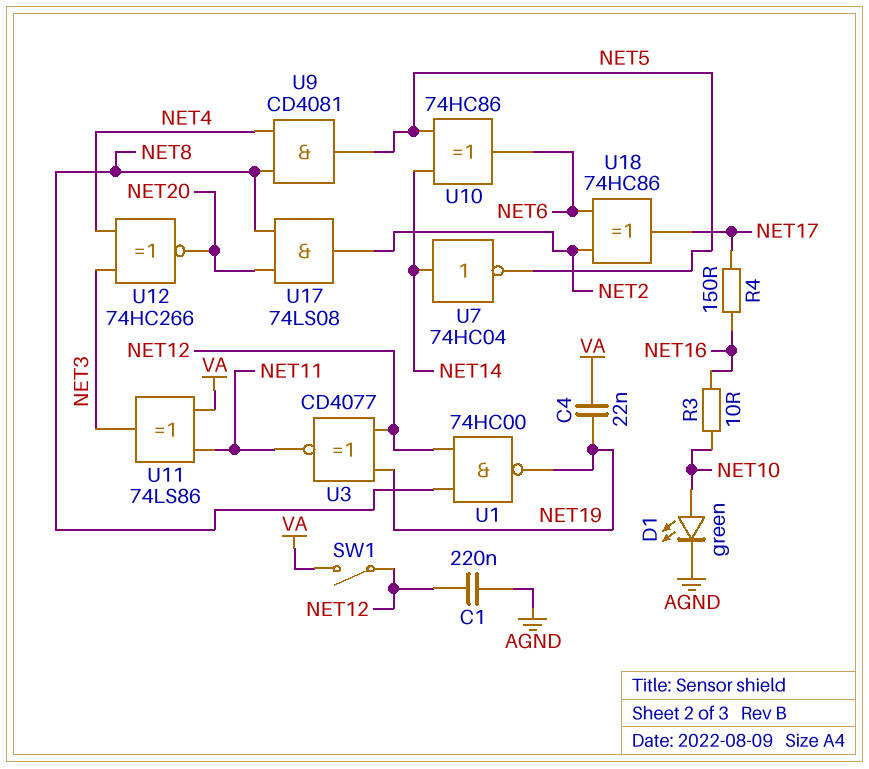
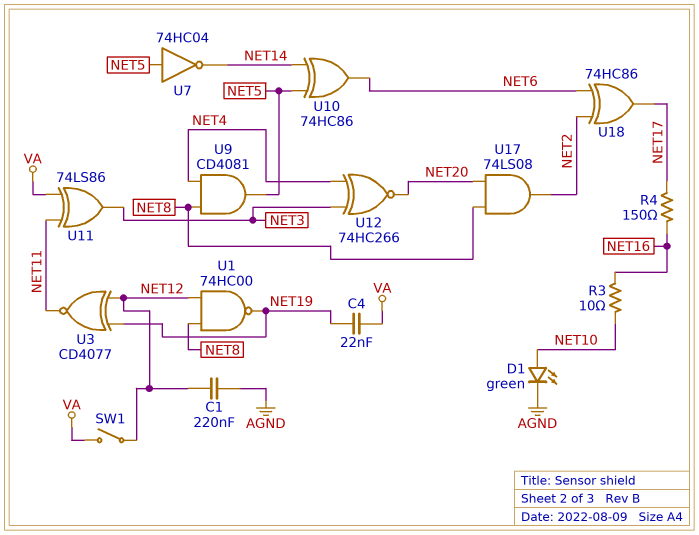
U7: NOT 74HC04 (in NET14, out NET5) -> NOT 74HC04 (in NET5, out NET14)

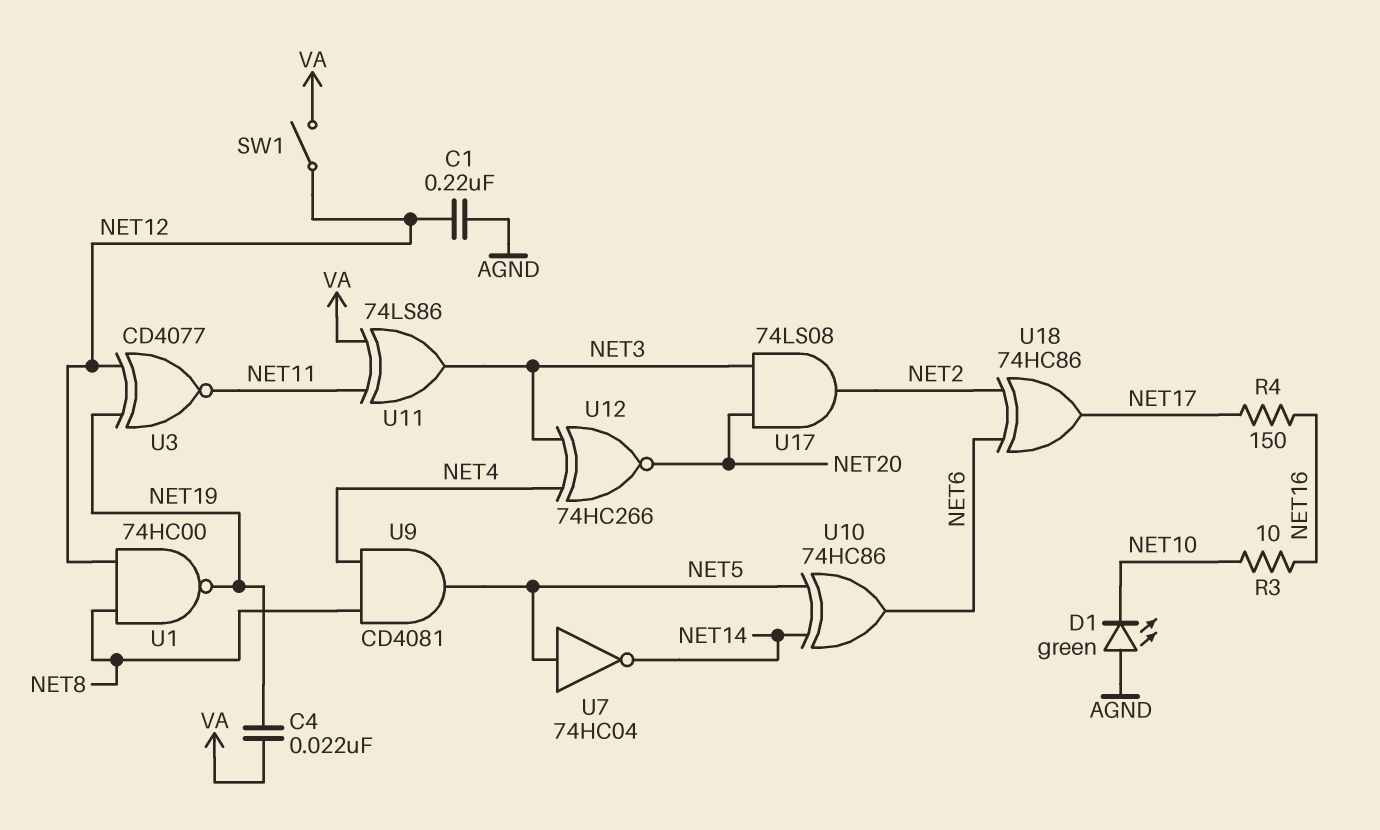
D1: LED green (A NET10, K AGND) -> LED green (A AGND, K NET10)
U17: AND 74LS08 (in NET8, in NET20, out NET2) -> AND 74LS08 (in NET3, in NET20, out NET2)

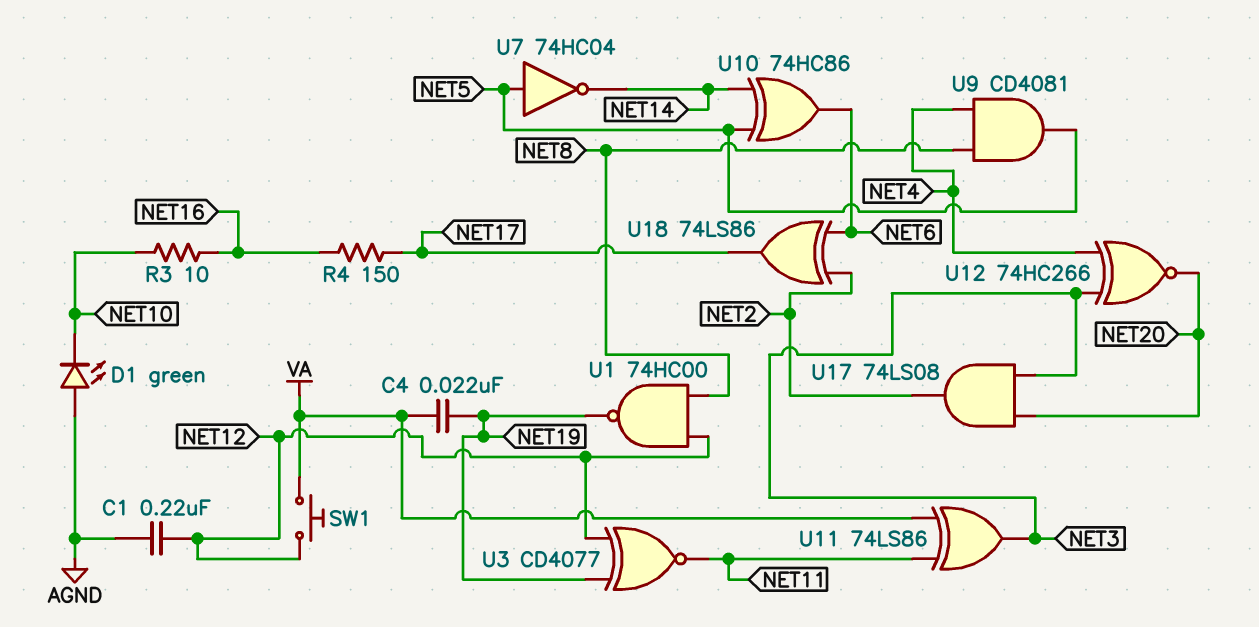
SW1: switch (NET12, VA) -> button (NET12, VA)
U18: XOR 74HC86 (in NET2, in NET6, out NET17) -> XOR 74LS86 (in NET2, in NET6, out NET17)

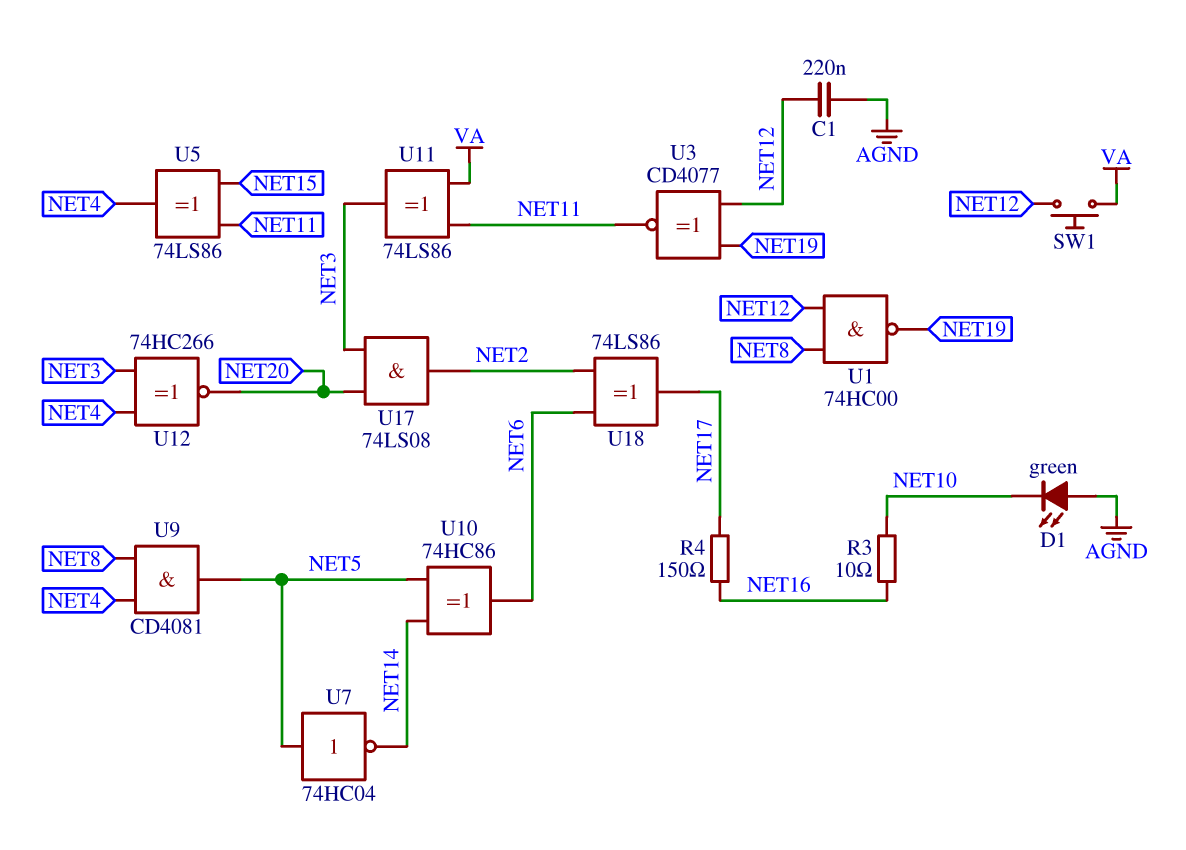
C4: 22nF (NET19, VA) -> none
U5: none -> XOR 74LS86 (in NET11, in NET15, out NET4)

